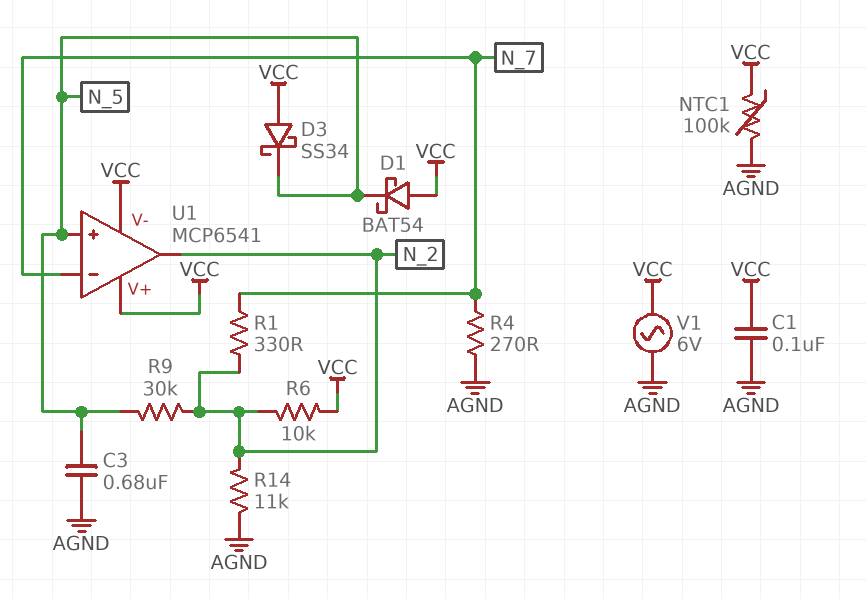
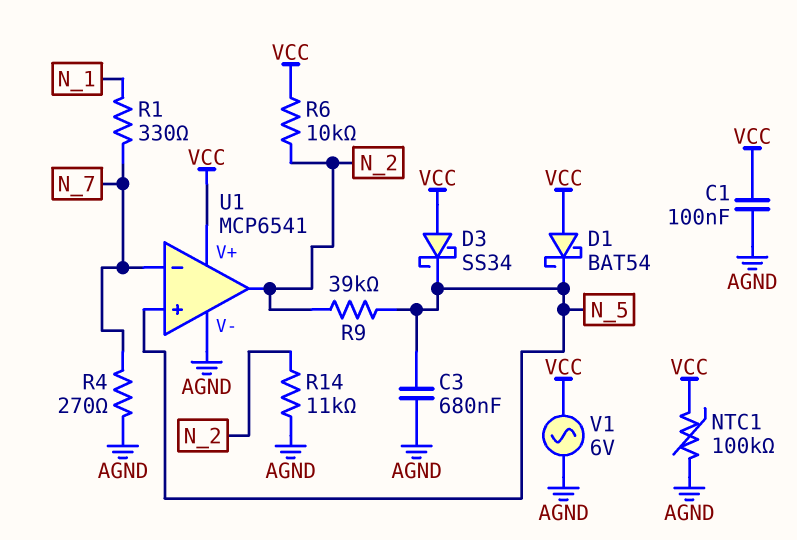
R1: 330 (N_2, N_7) -> 330 (N_1, N_7)
R9: 30k (N_2, N_5) -> 39k (N_2, N_5)
U1 pin V-: VCC -> AGND

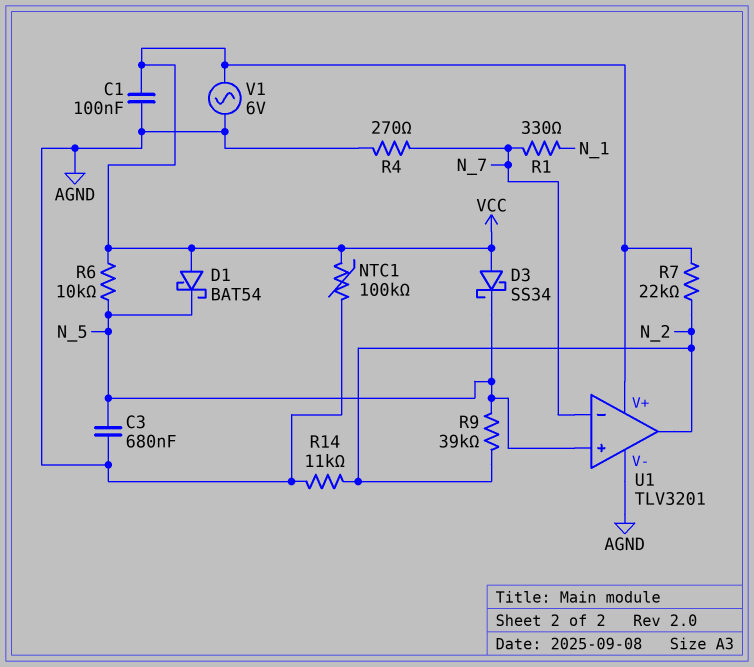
R6: 10k (N_2, VCC) -> 10k (N_5, VCC)
R7: none -> 22k (N_2, VCC)
U1: MCP6541 -> TLV3201

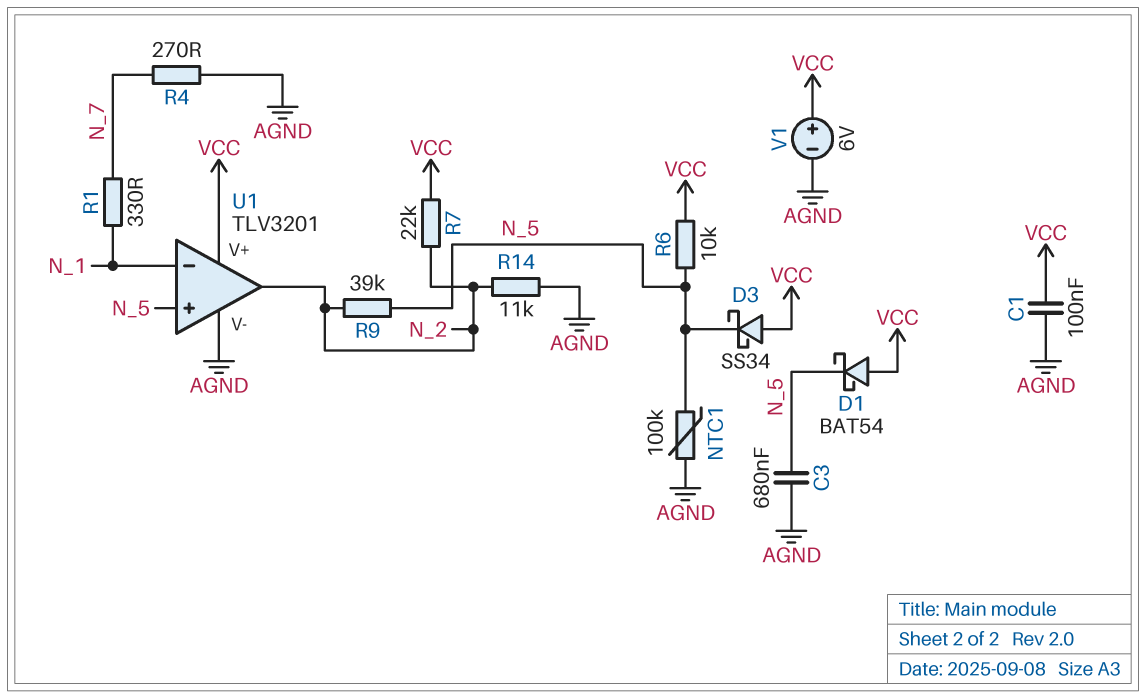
NTC1: 100k (AGND, VCC) -> 100k (AGND, N_5)
U1 pin in-: N_7 -> N_1
V1: AC 6V (AGND, VCC) -> 6V (plus VCC, minus AGND)

